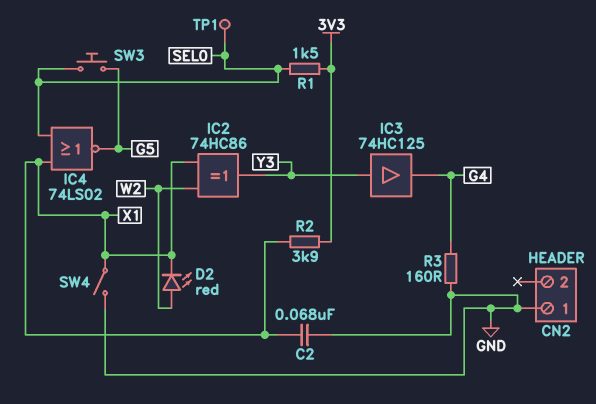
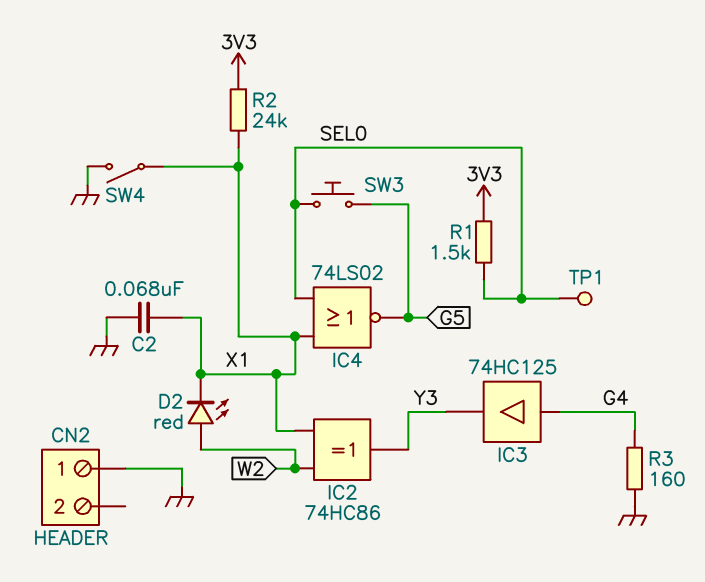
IC3: buffer 74HC125 (in Y3, out G4) -> buffer 74HC125 (in G4, out Y3)
R2: 3.9k (3V3, X1) -> 24k (3V3, X1)

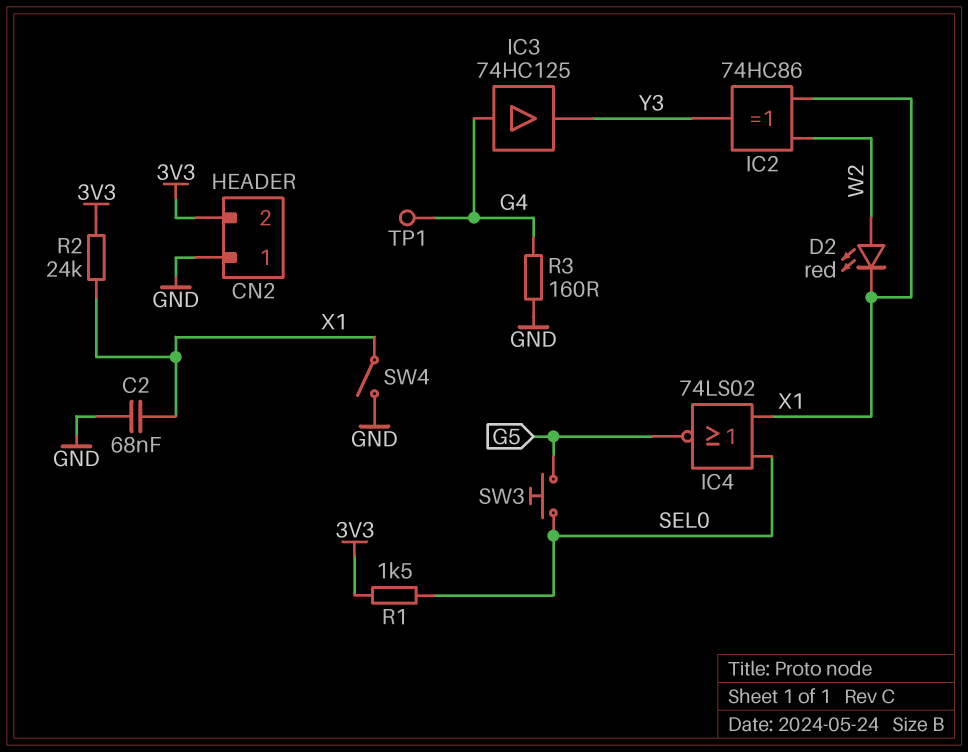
CN2 pin 2: none -> 3V3
TP1: test point (SEL0) -> test point (G4)

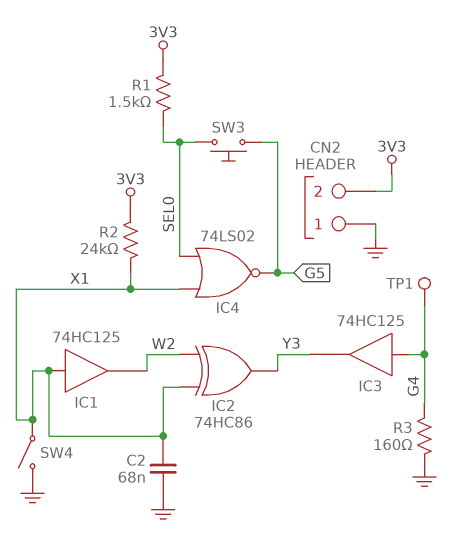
D2: LED red (A W2, K X1) -> none
IC1: none -> buffer 74HC125 (in X1, out W2)

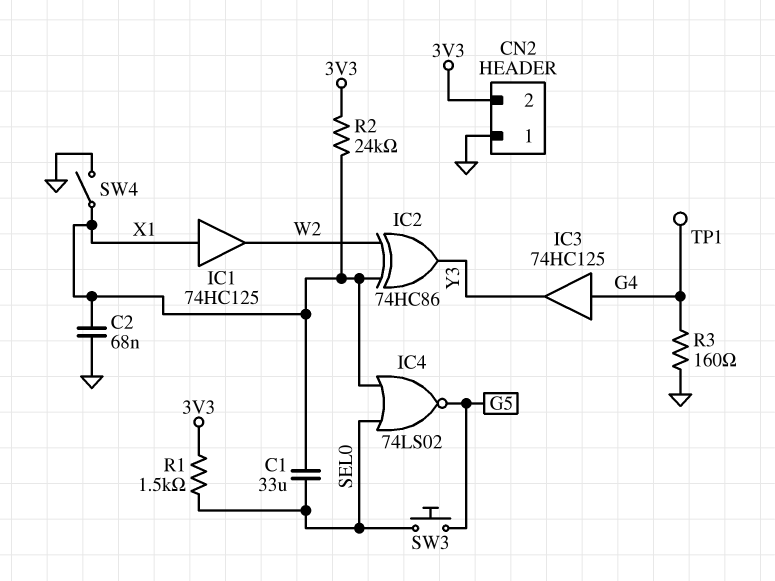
C1: none -> 33uF (SEL0, X1)

